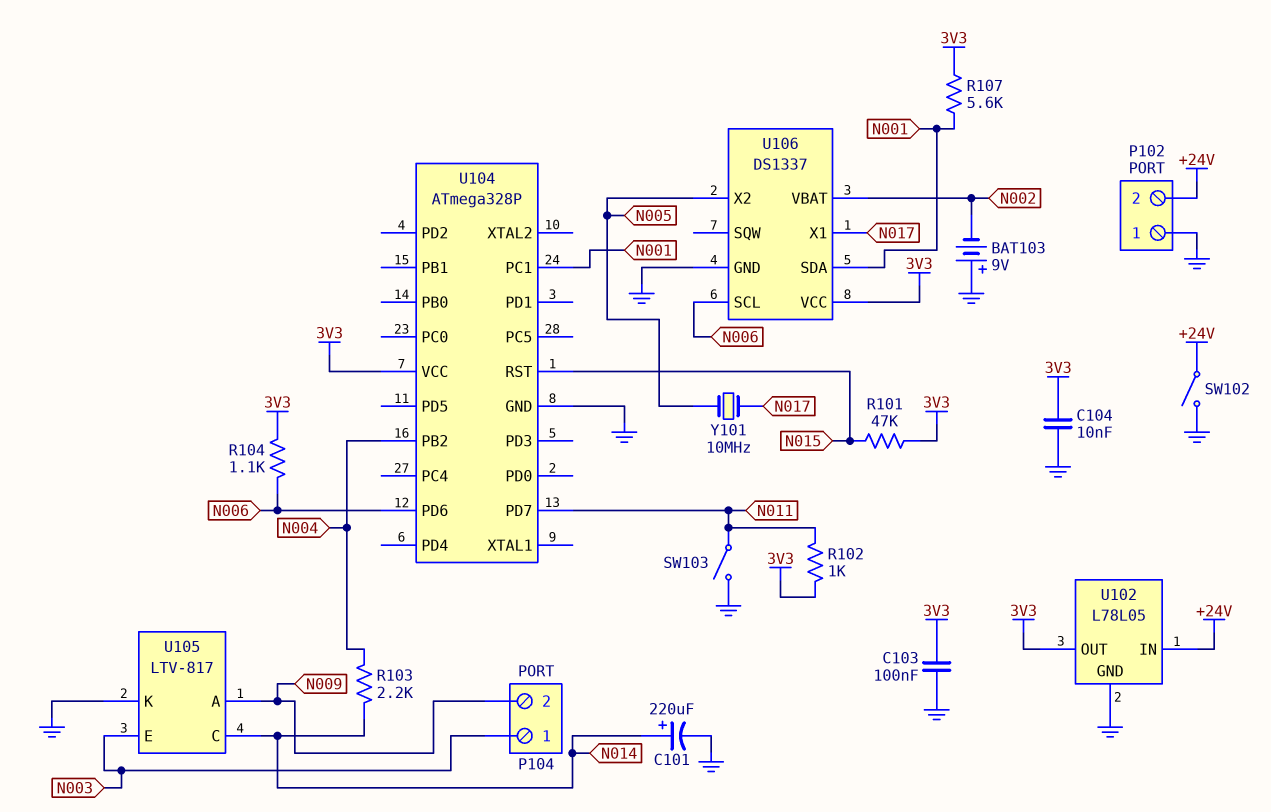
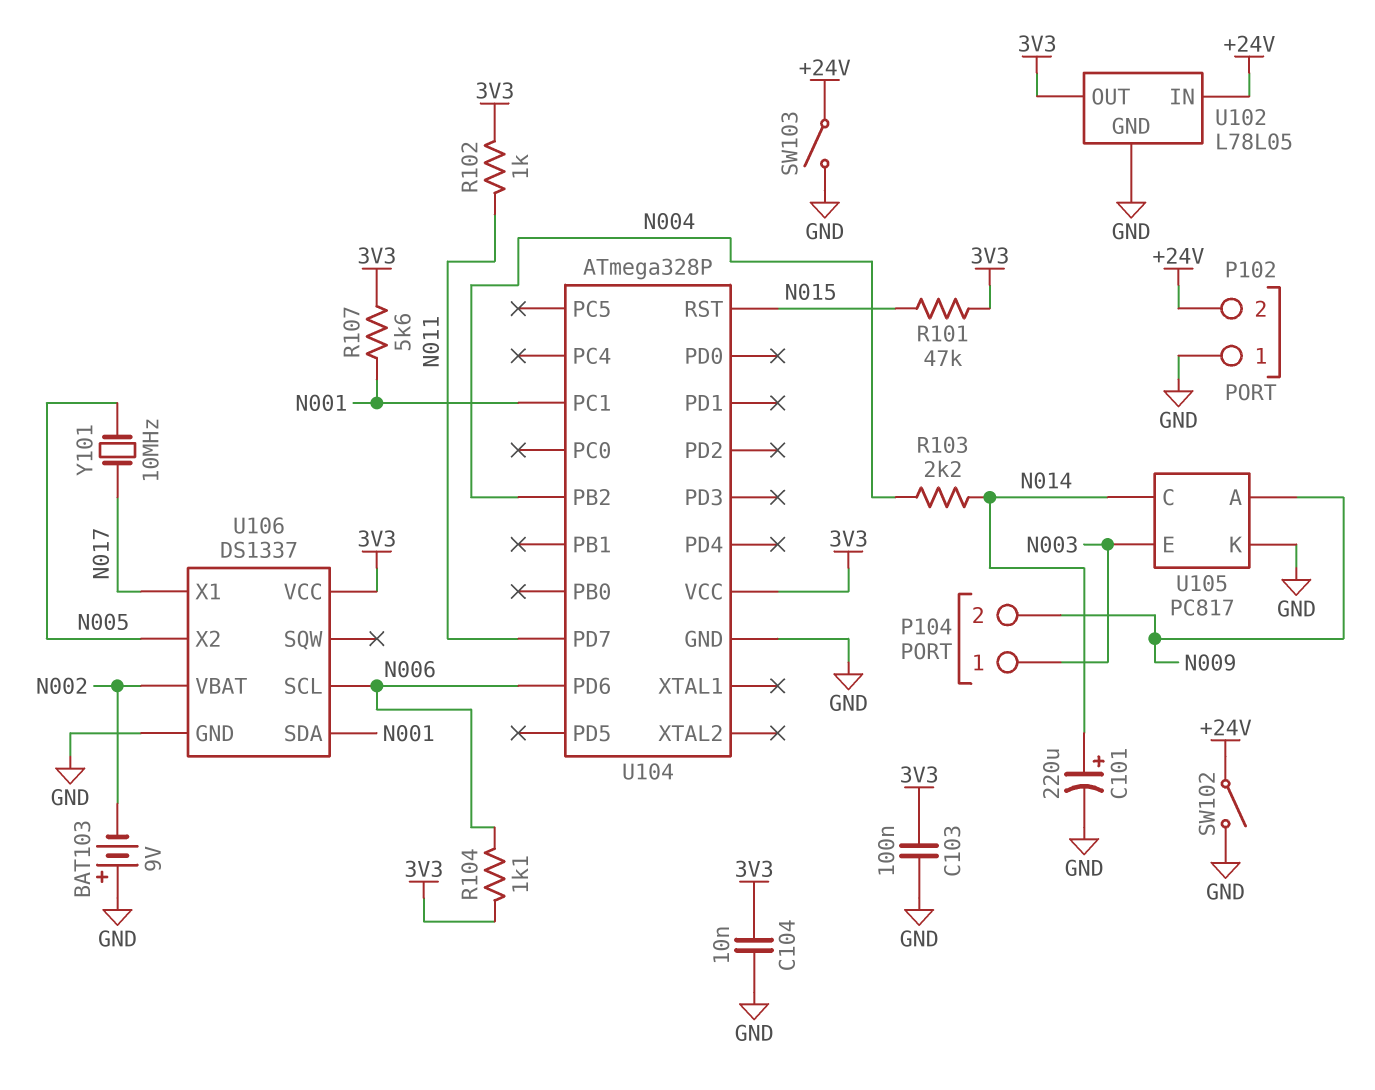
SW103: switch (GND, N011) -> switch (+24V, GND)
U105: LTV-817 -> PC817

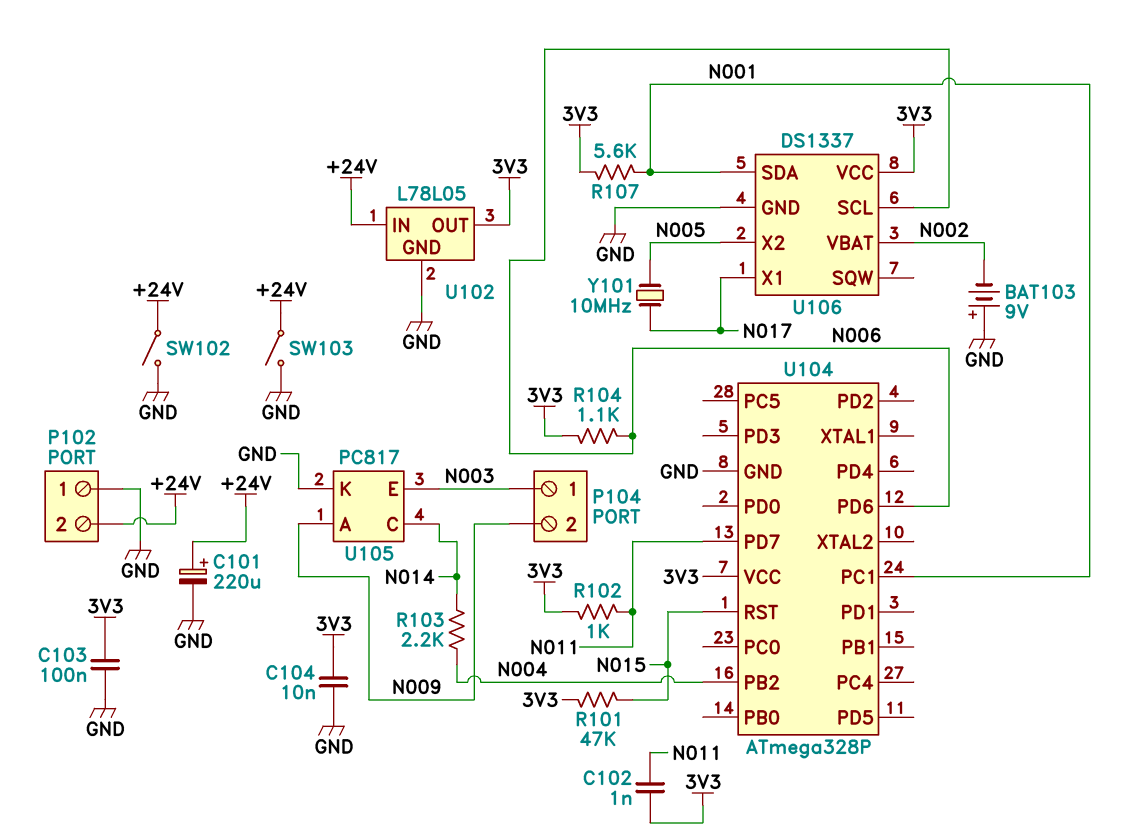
C101: 220uF (plus N014, minus GND) -> 220uF (plus +24V, minus GND)
C102: none -> 1nF (3V3, N011)

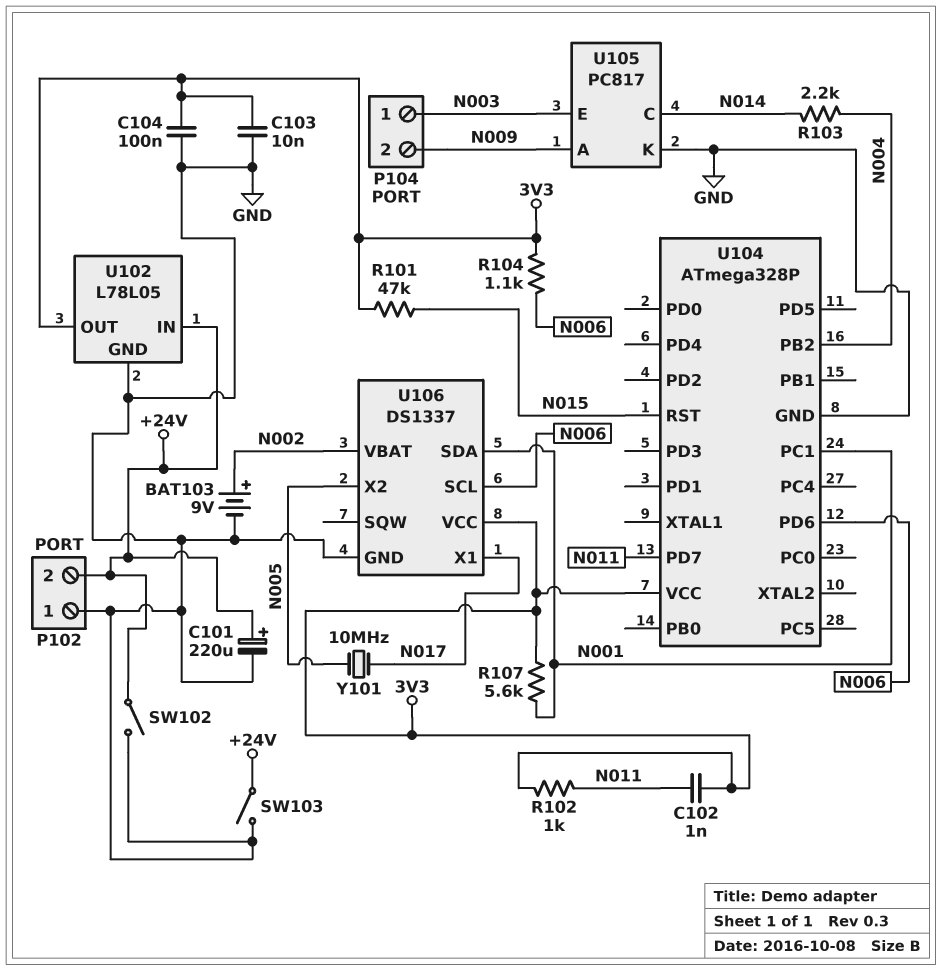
BAT103: 9V (plus GND, minus N002) -> 9V (plus N002, minus GND)
C103: 100nF (3V3, GND) -> 10nF (3V3, GND)
C104: 10nF (3V3, GND) -> 100nF (3V3, GND)

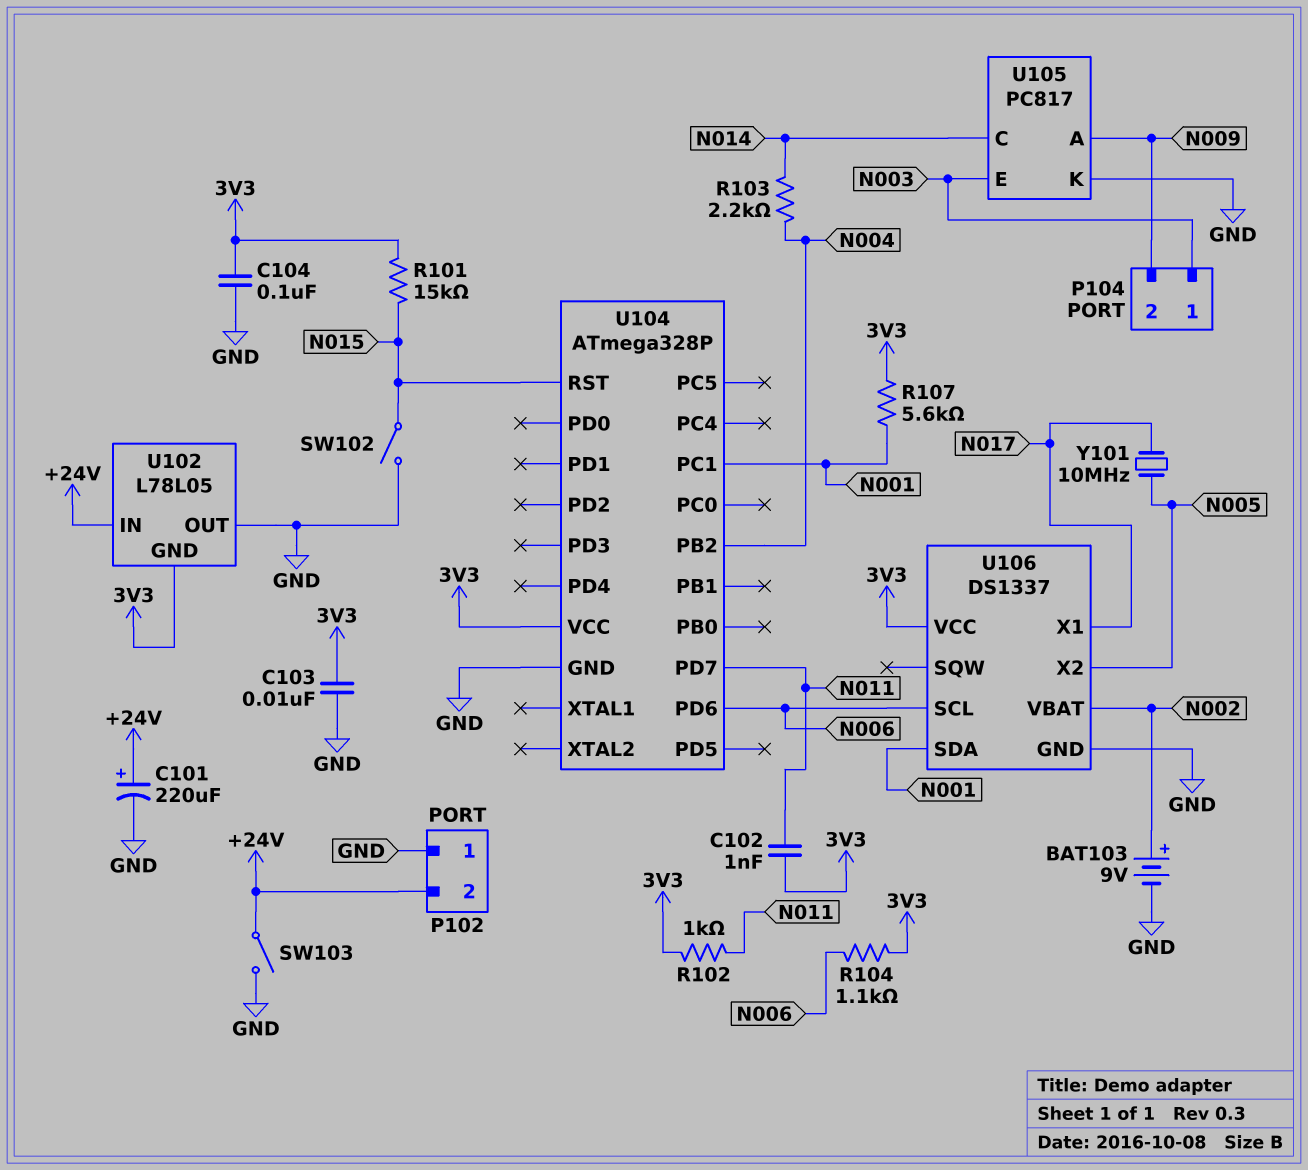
R101: 47k (3V3, N015) -> 15k (3V3, N015)
SW102: switch (+24V, GND) -> switch (GND, N015)
U102 pin GND: GND -> 3V3
U102 pin OUT: 3V3 -> GND

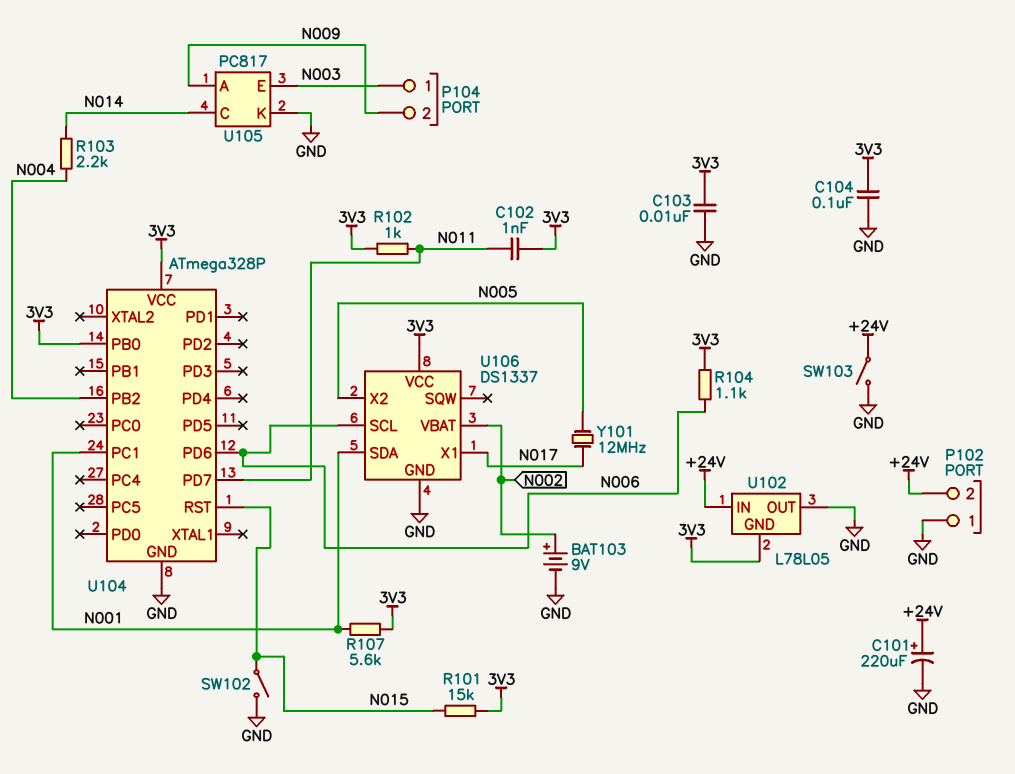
U104 pin PB0: none -> 3V3
Y101: 10MHz (N005, N017) -> 12MHz (N005, N017)

